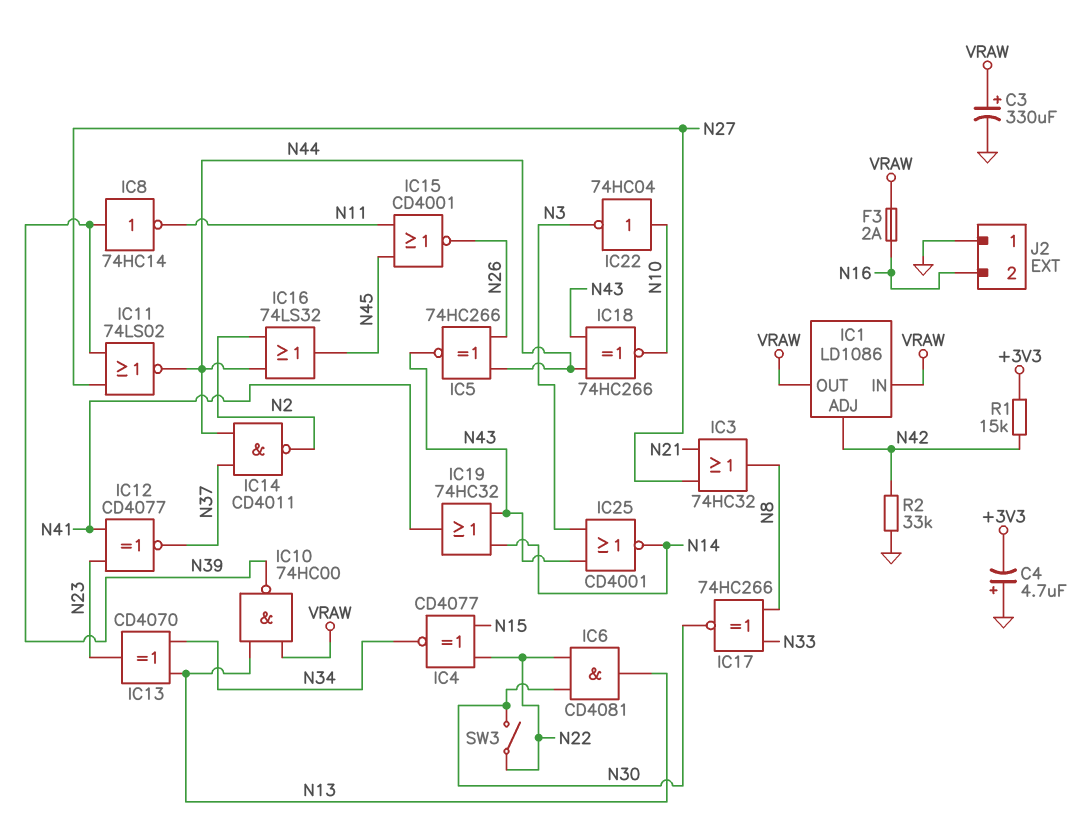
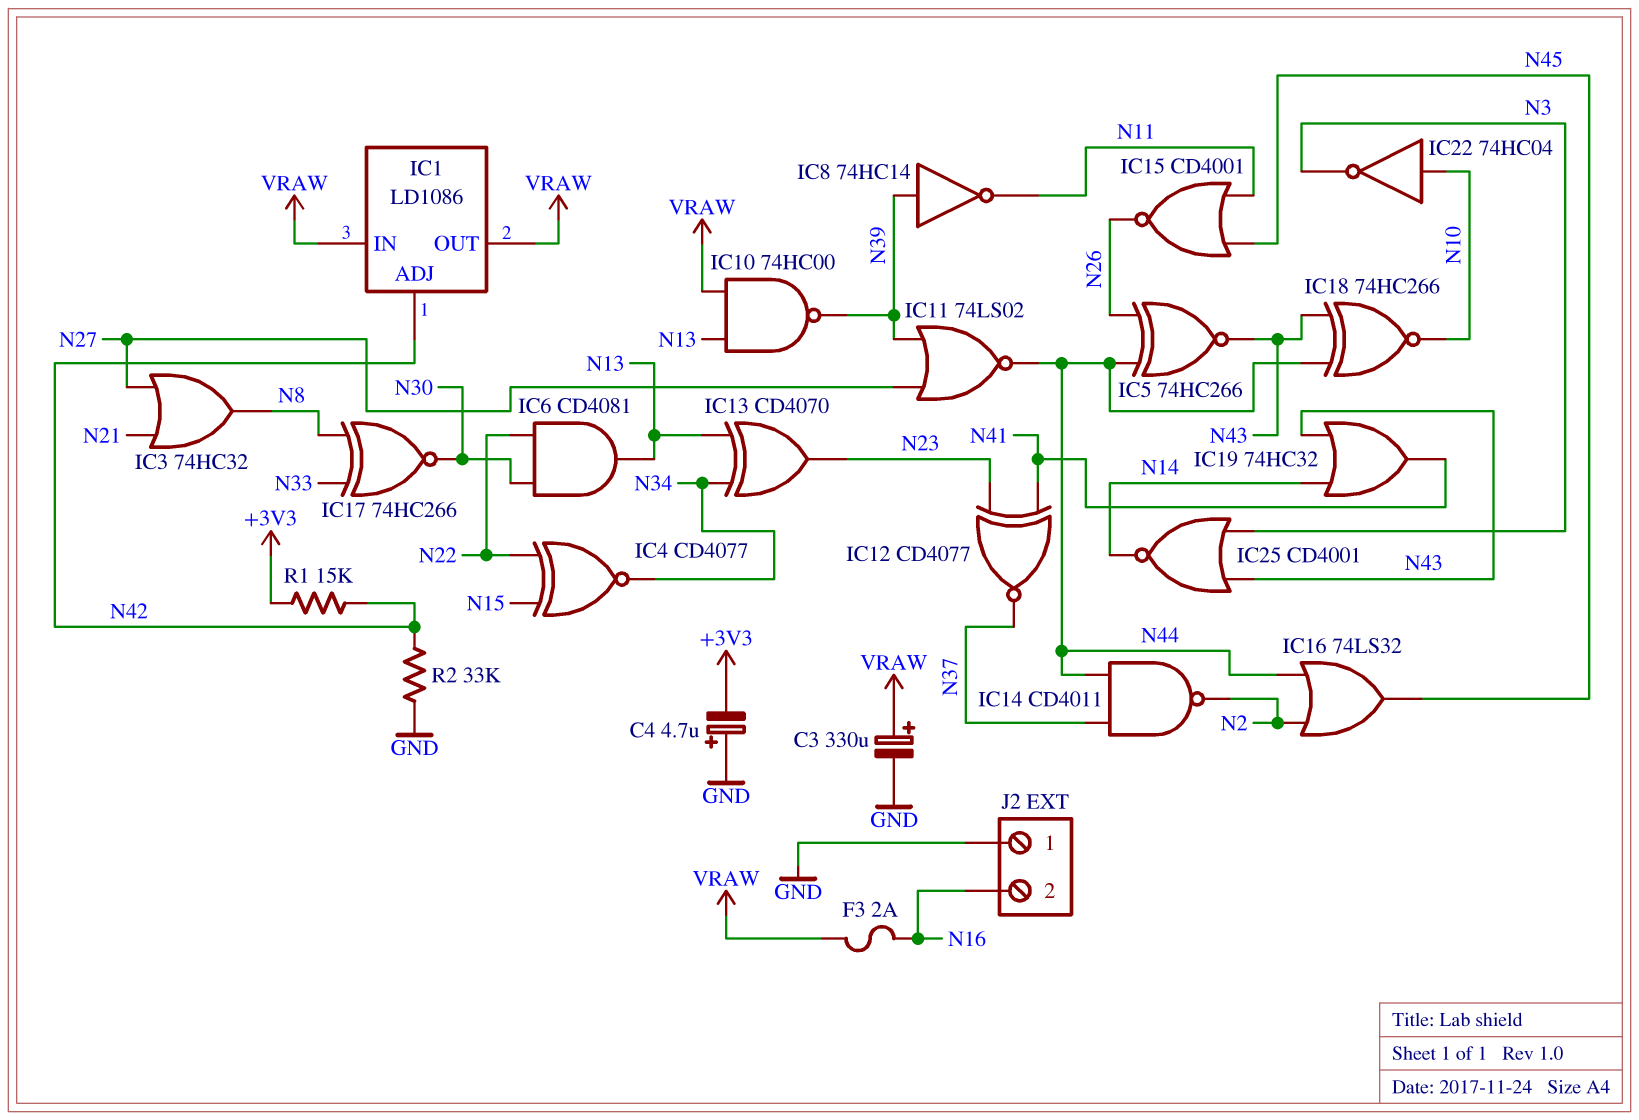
SW3: switch (N22, N30) -> none

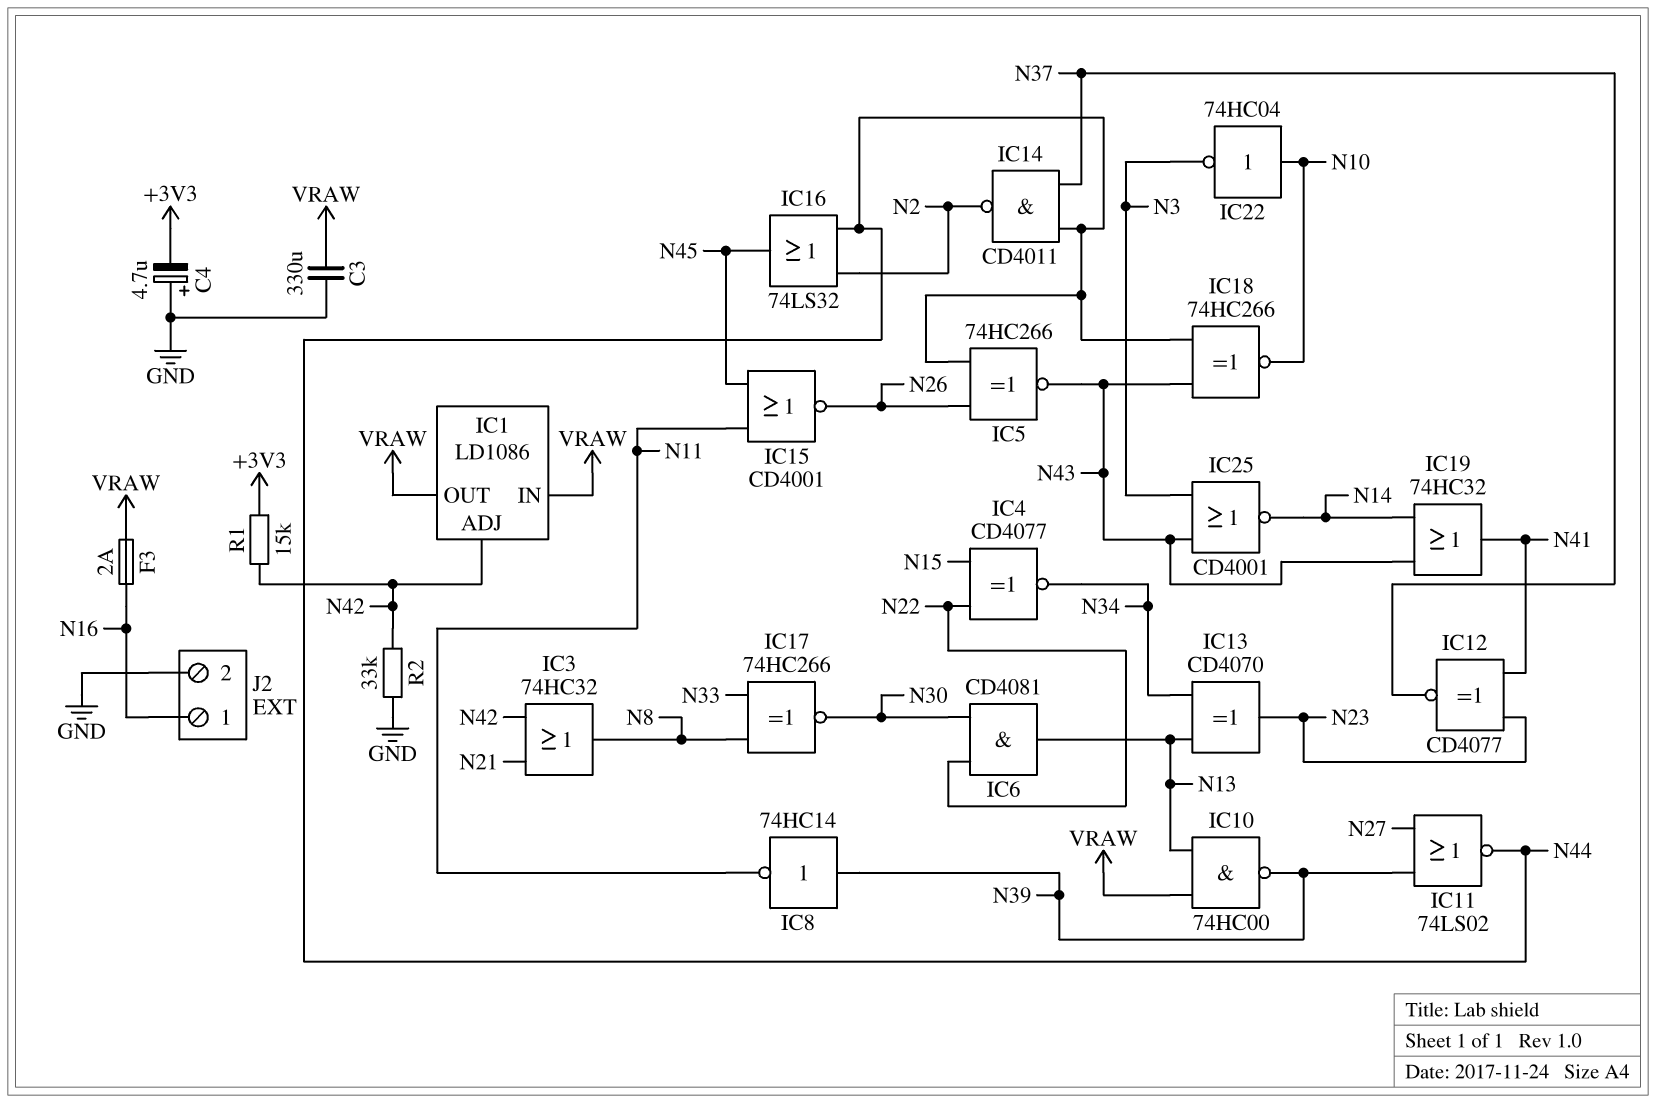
C3: 330uF (plus VRAW, minus GND) -> 330uF (GND, VRAW)
IC3: OR 74HC32 (in N21, in N27, out N8) -> OR 74HC32 (in N21, in N42, out N8)
J2 pin 1: GND -> N16
J2 pin 2: N16 -> GND

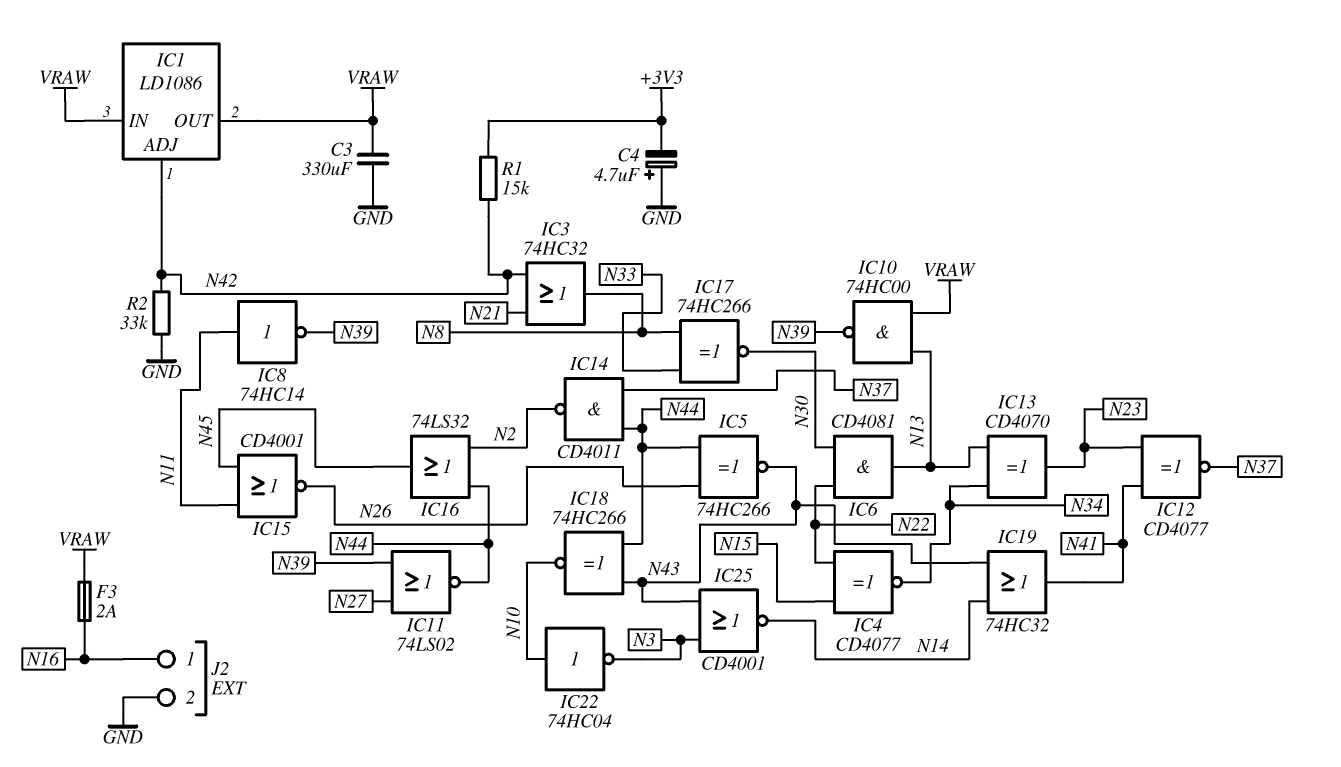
IC8: NOT 74HC14 (in N39, out N11) -> NOT 74HC14 (in N11, out N39)

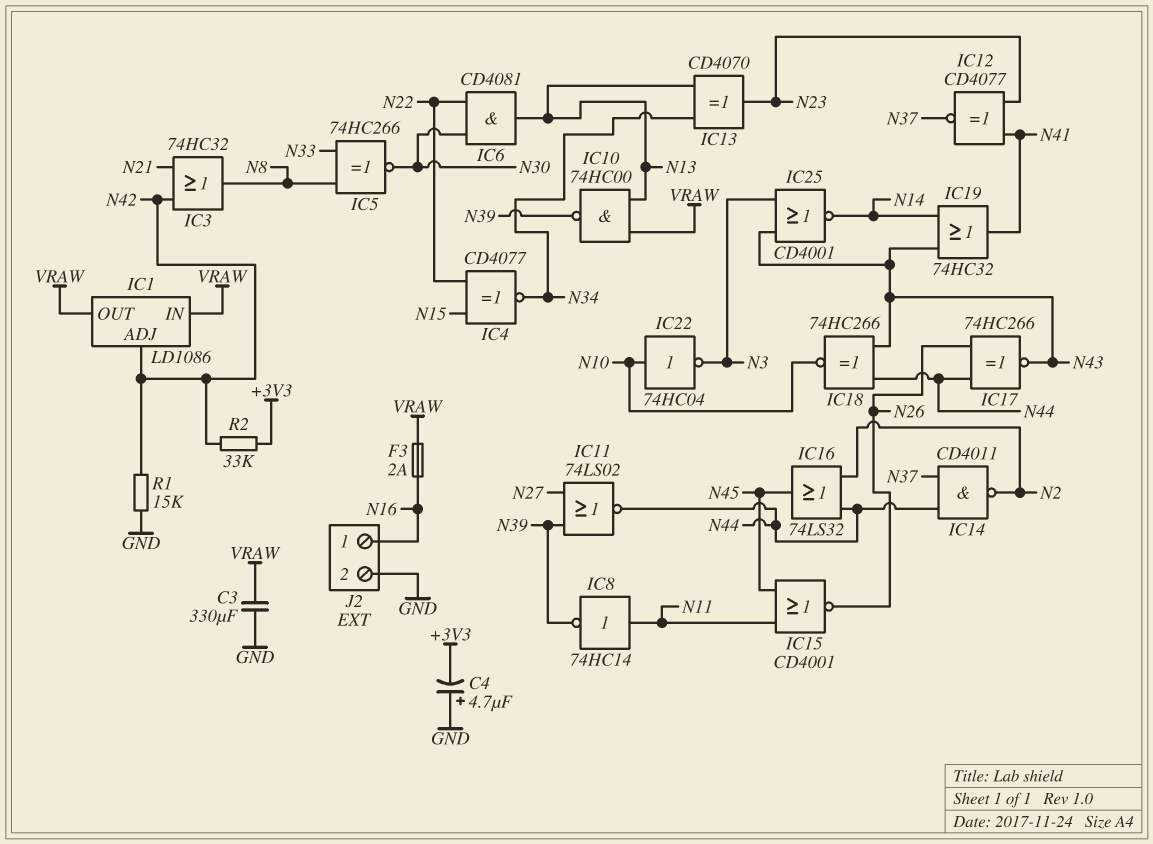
IC5: XNOR 74HC266 (in N26, in N44, out N43) -> XNOR 74HC266 (in N8, in N33, out N30)
IC17: XNOR 74HC266 (in N8, in N33, out N30) -> XNOR 74HC266 (in N26, in N44, out N43)
R1: 15k (+3V3, N42) -> 15k (GND, N42)
R2: 33k (GND, N42) -> 33k (+3V3, N42)

